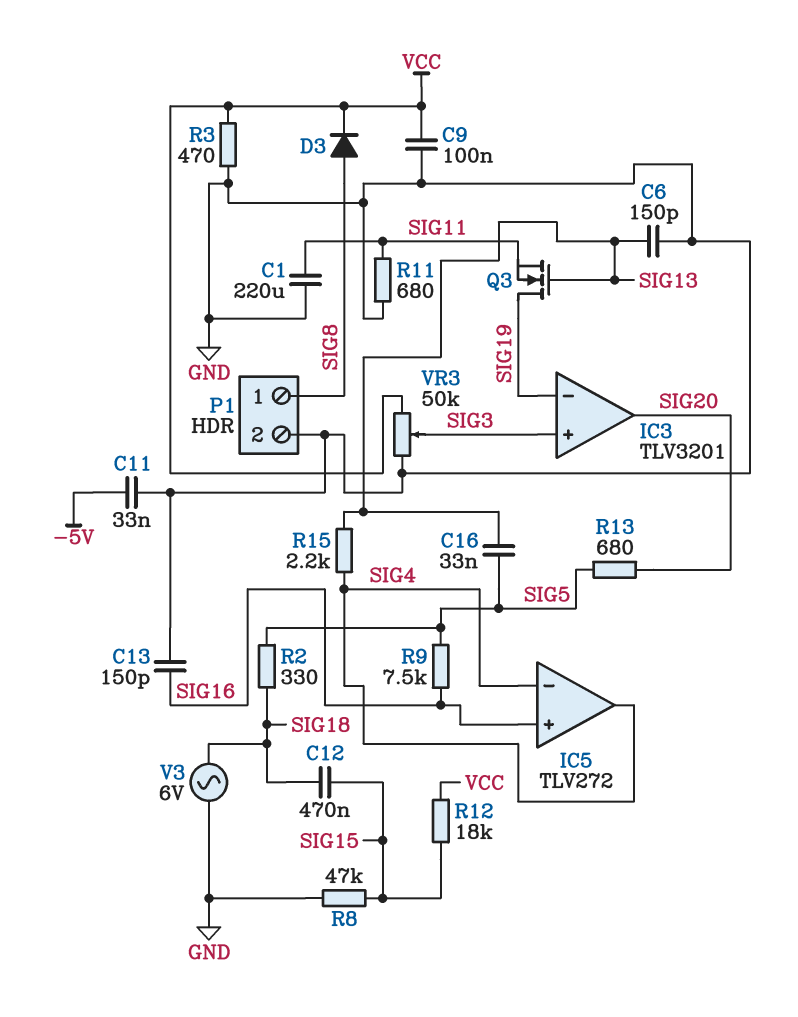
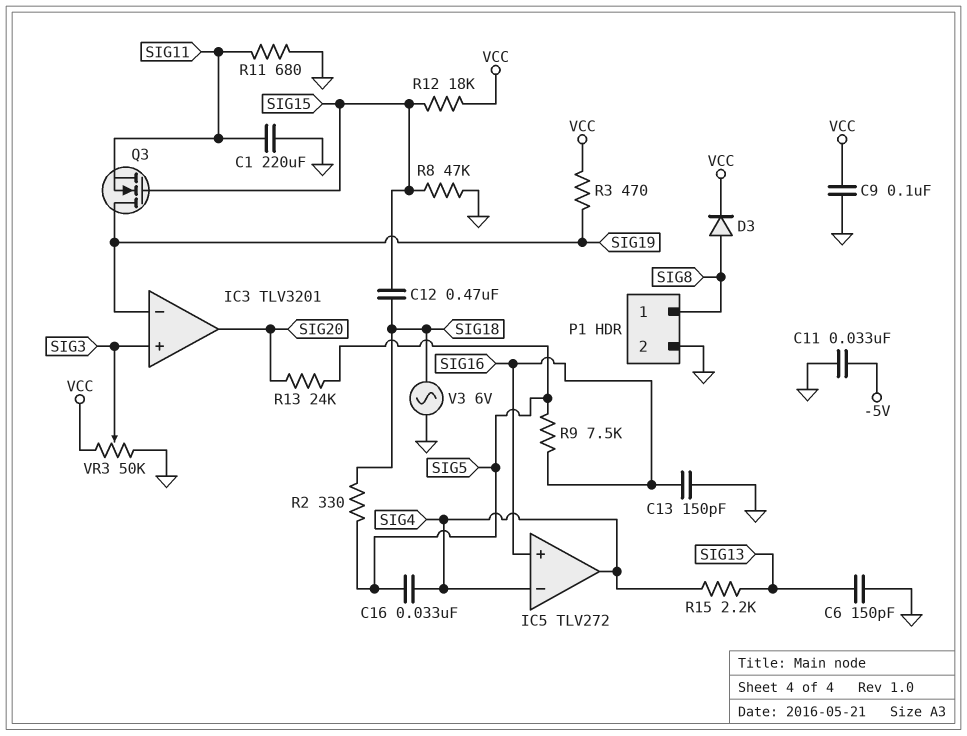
C16: 33nF (SIG5, SIG13) -> 33nF (SIG4, SIG5)
Q3: NMOS (G SIG13, D SIG19, S SIG11) -> NMOS (G SIG15, D SIG19, S SIG11)
R3: 470 (GND, VCC) -> 470 (SIG19, VCC)
R13: 680 (SIG5, SIG20) -> 24k (SIG5, SIG20)

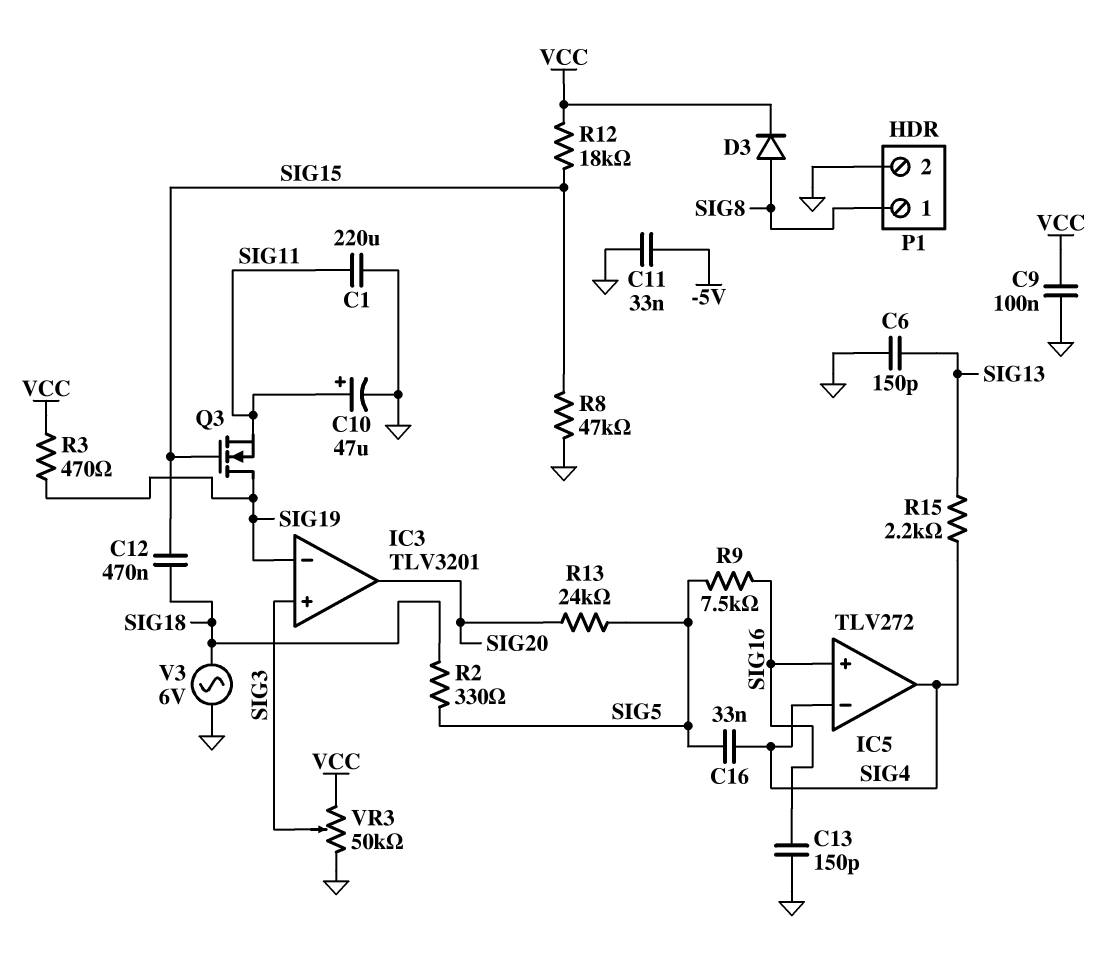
C10: none -> 47uF (plus SIG11, minus GND)
R11: 680 (GND, SIG11) -> none

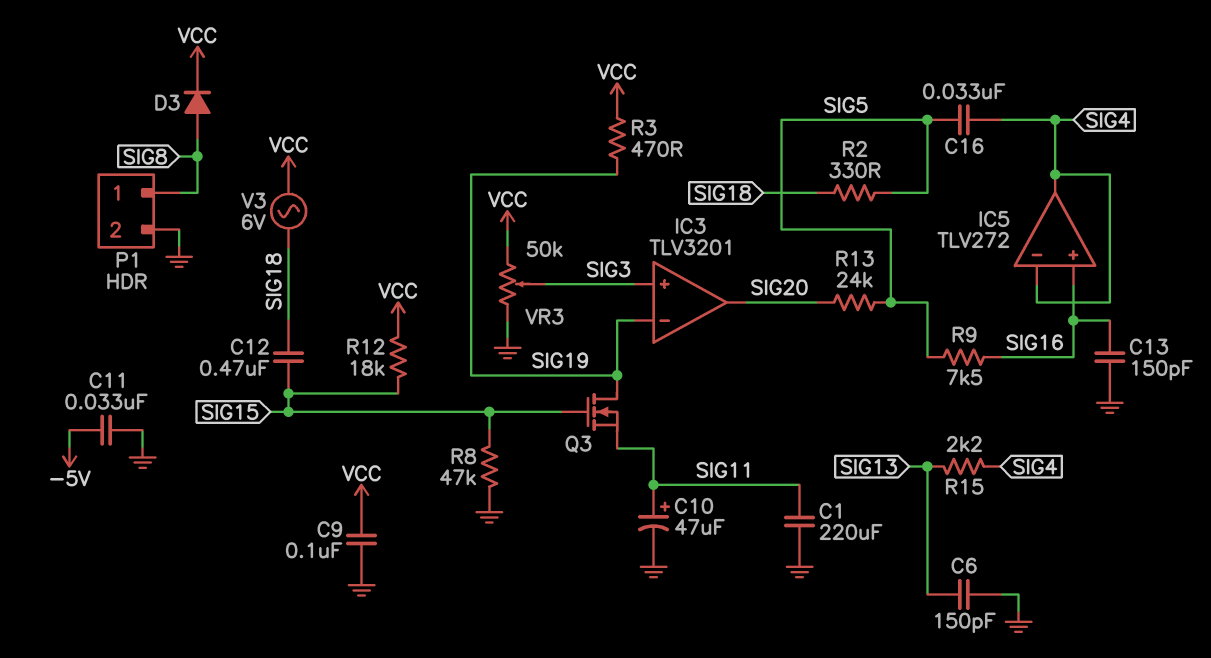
V3: AC 6V (GND, SIG18) -> AC 6V (SIG18, VCC)

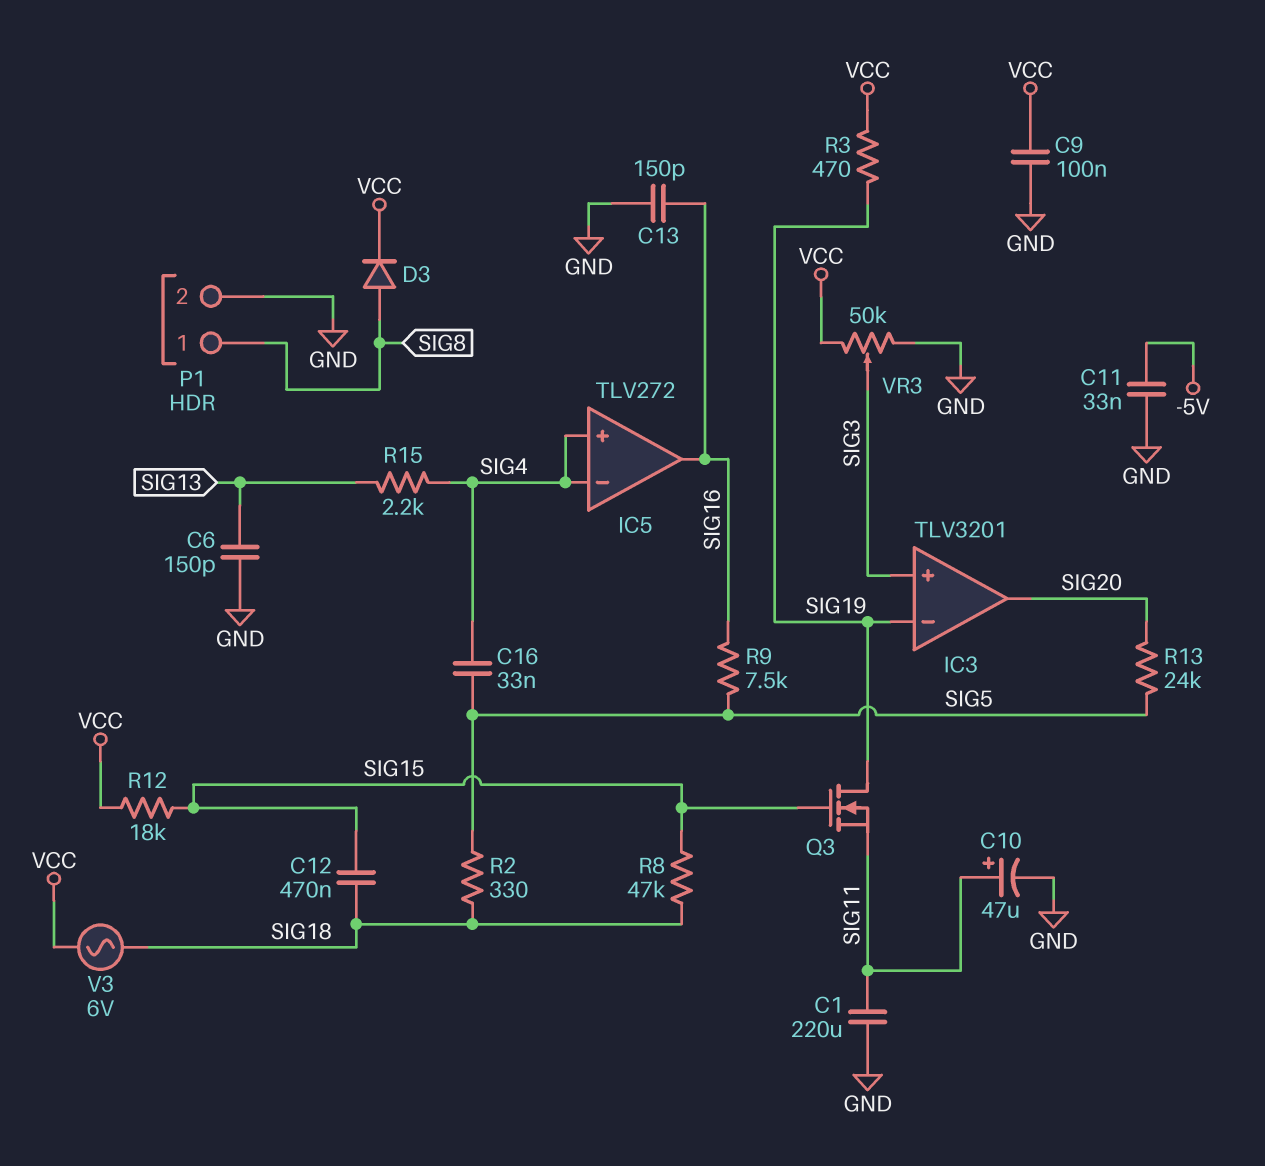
IC5 pin in+: SIG16 -> SIG4
IC5 pin out: SIG4 -> SIG16
R8: 47k (GND, SIG15) -> 47k (SIG15, SIG18)

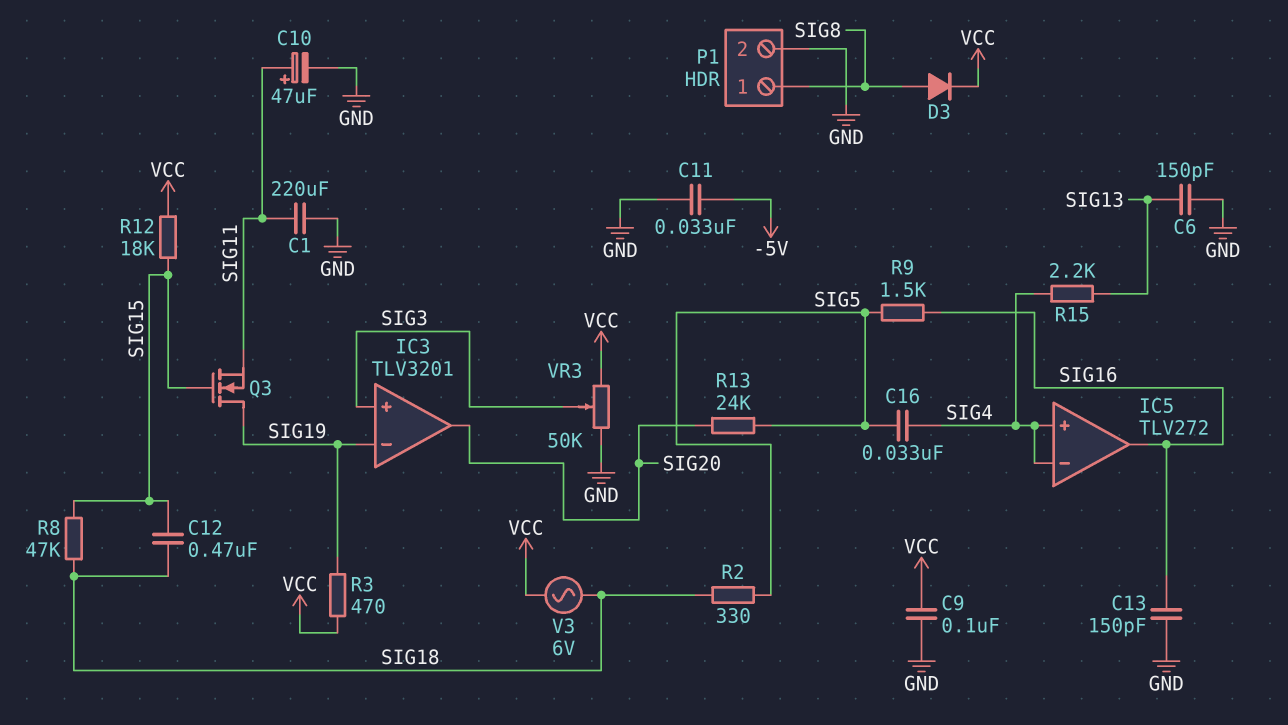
R9: 7.5k (SIG5, SIG16) -> 1.5k (SIG5, SIG16)

